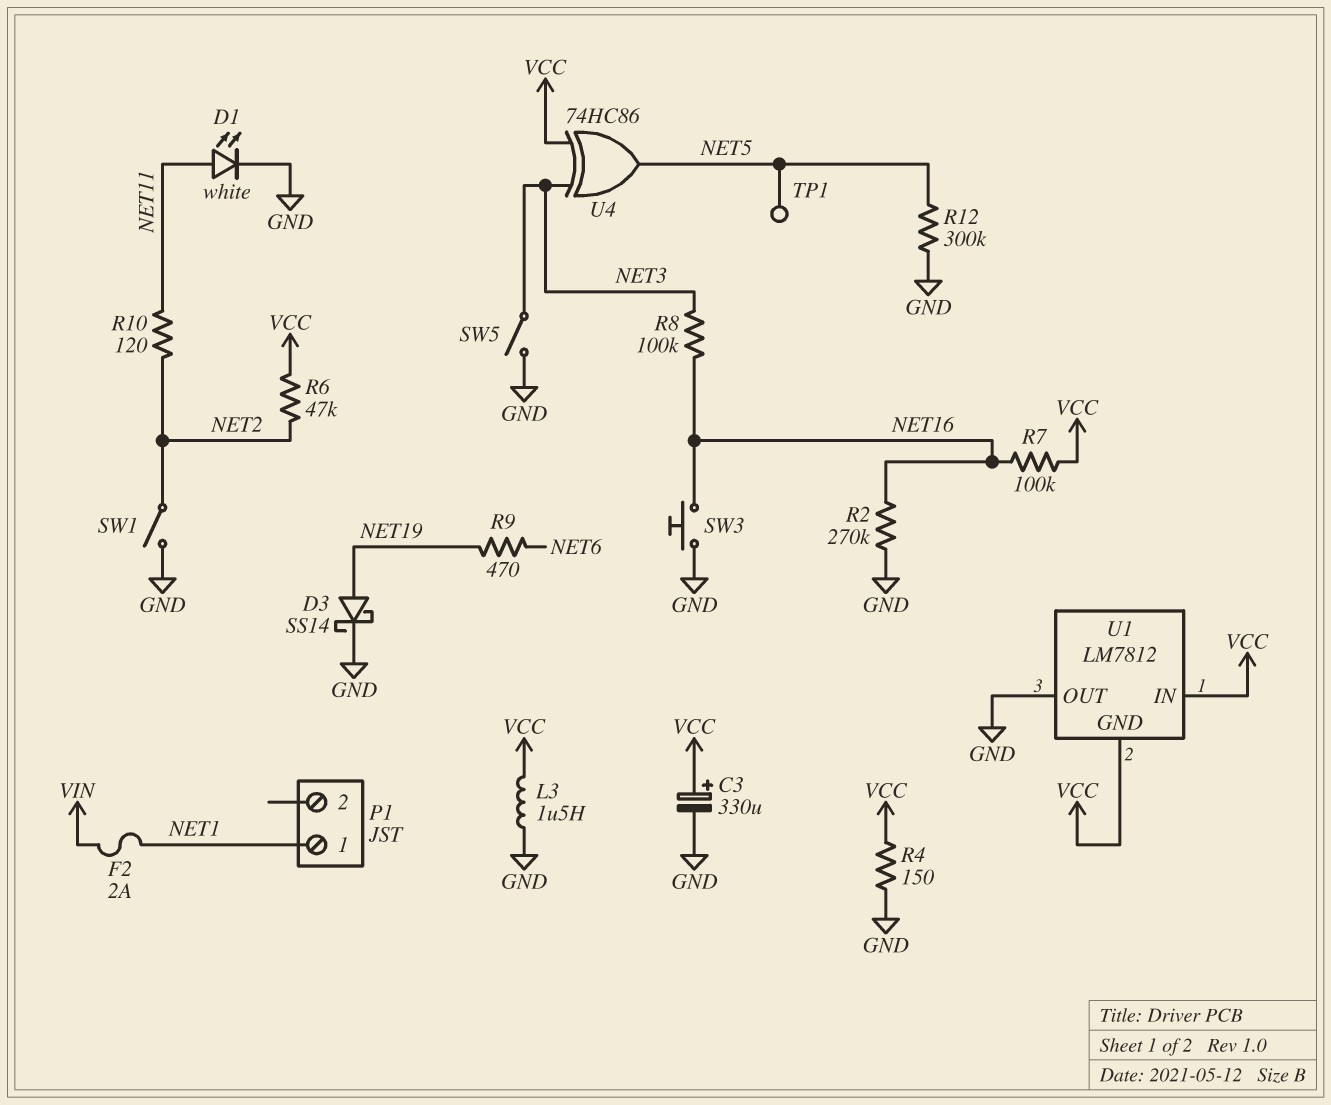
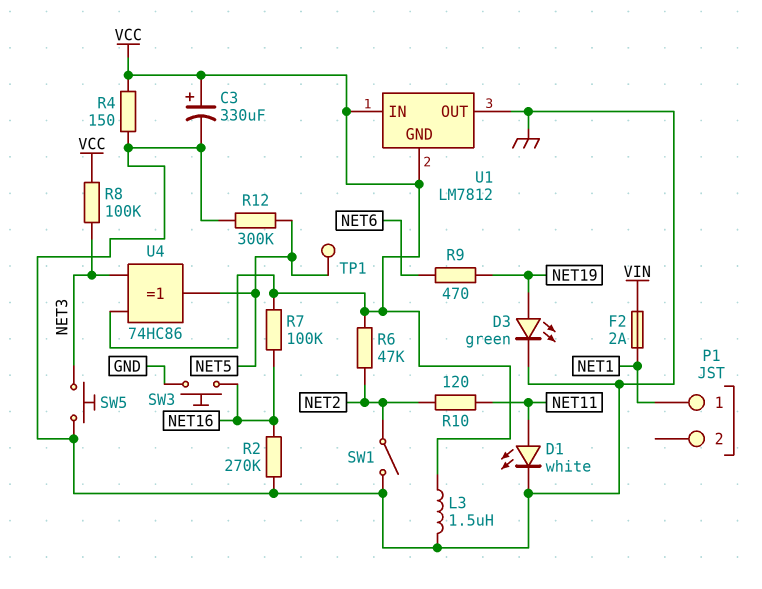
D3: schottky SS14 (A NET19, K GND) -> LED green (A NET19, K GND)
R8: 100k (NET3, NET16) -> 100k (NET3, VCC)
SW5: switch (GND, NET3) -> button (GND, NET3)

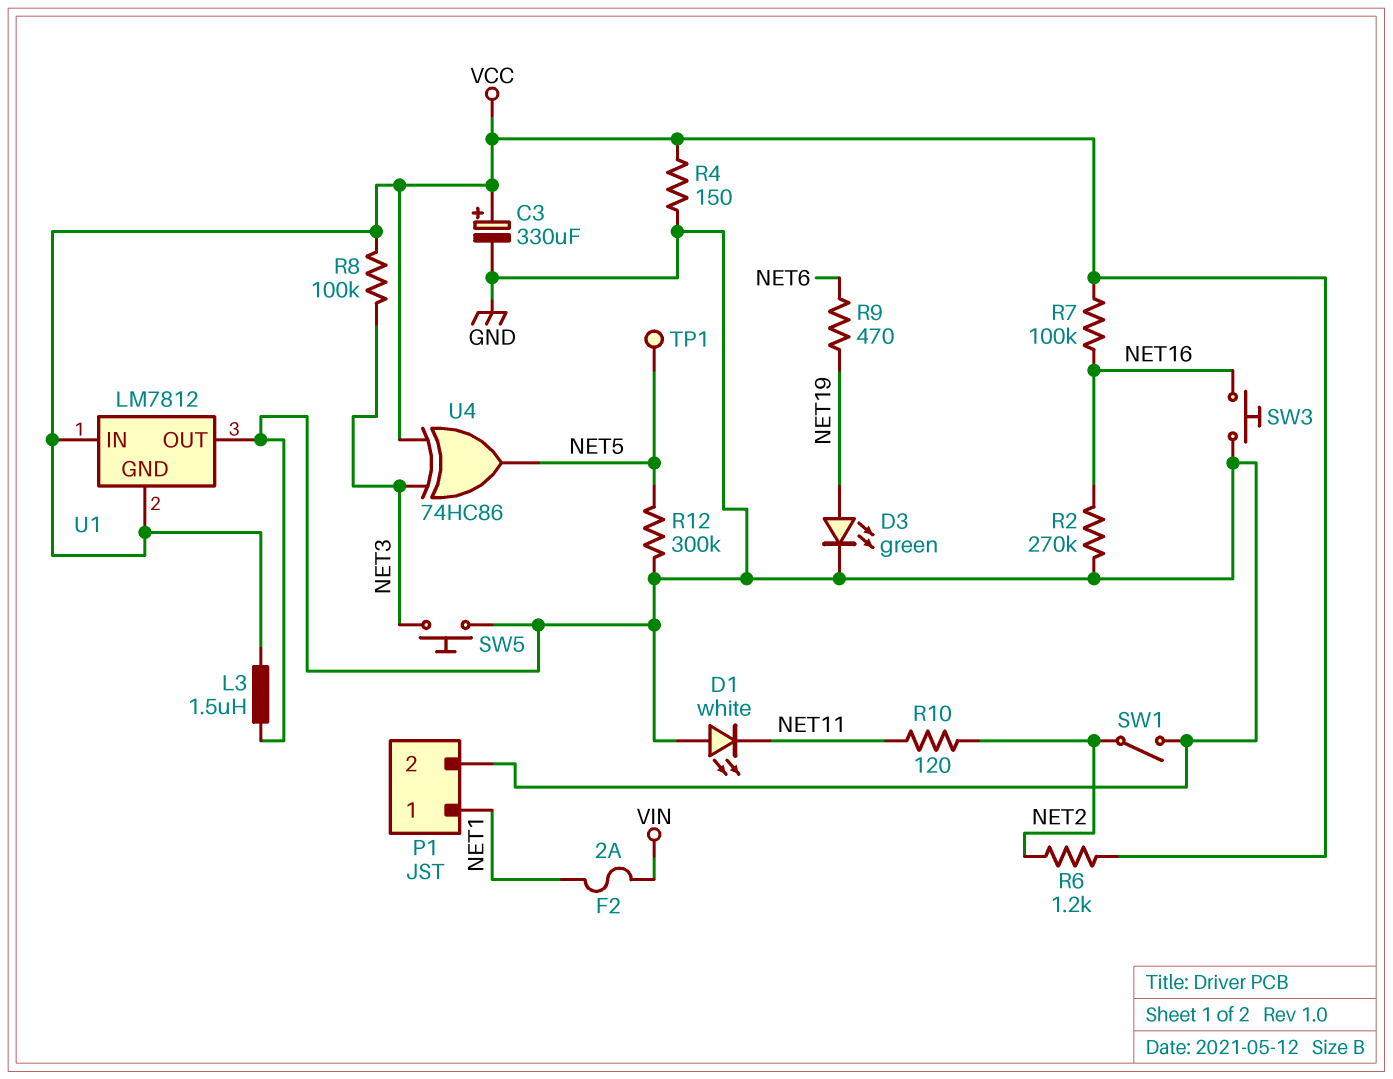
D1: LED white (A NET11, K GND) -> LED white (A GND, K NET11)
P1 pin 2: none -> GND
R6: 47k (NET2, VCC) -> 1.2k (NET2, VCC)

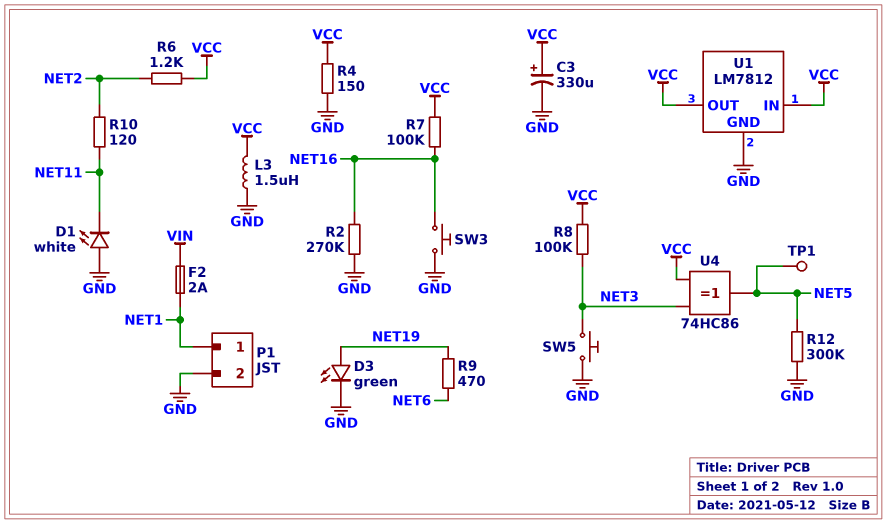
SW1: switch (GND, NET2) -> none
U1 pin GND: VCC -> GND
U1 pin OUT: GND -> VCC

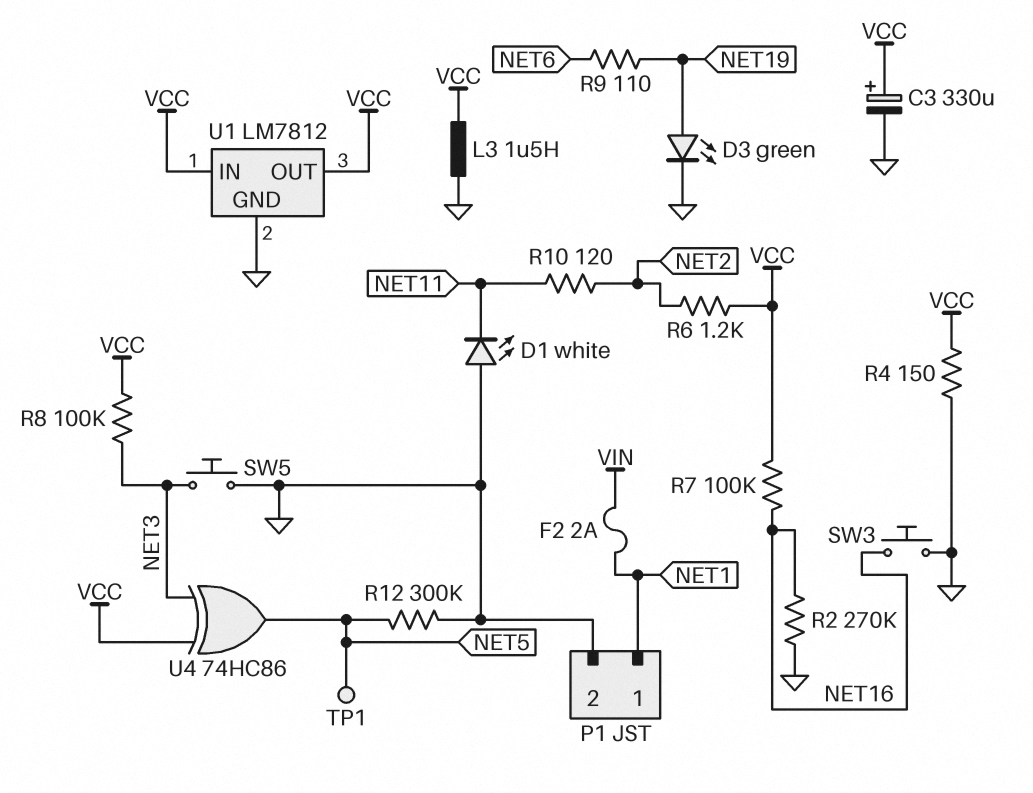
R9: 470 (NET6, NET19) -> 110 (NET6, NET19)

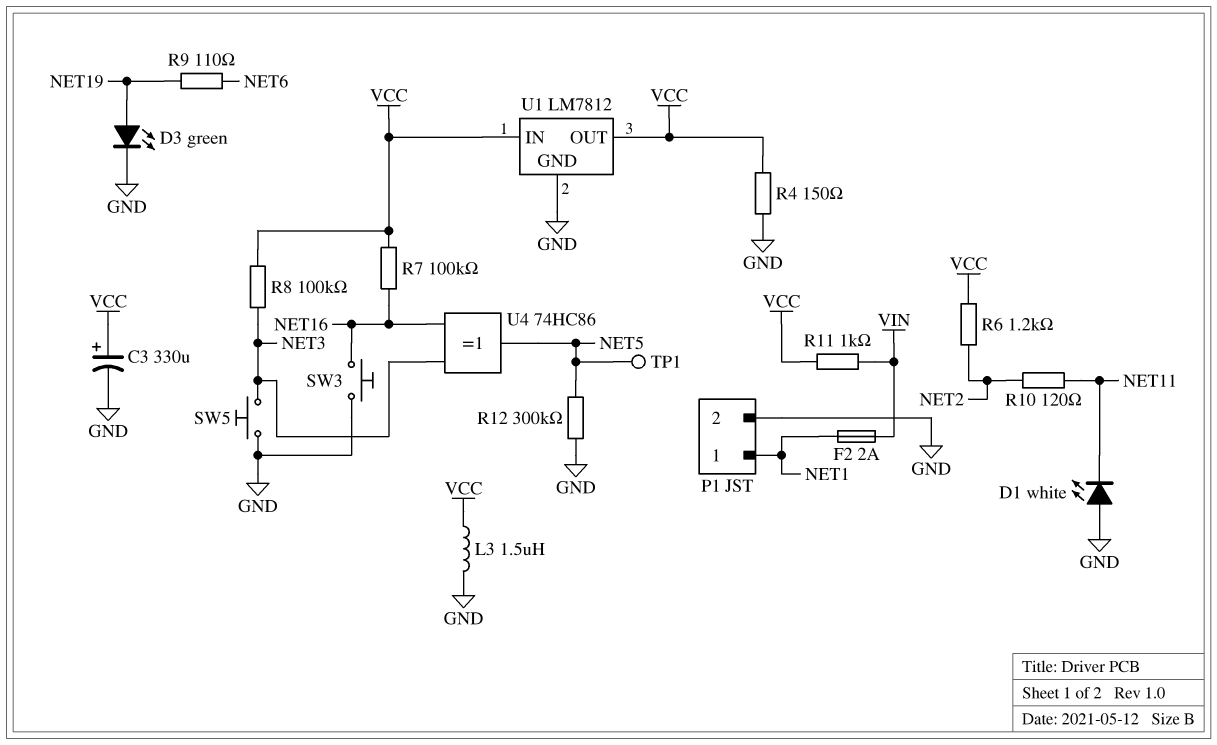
R2: 270k (GND, NET16) -> none
R11: none -> 1k (VCC, VIN)
U4: XOR 74HC86 (in NET3, in VCC, out NET5) -> XOR 74HC86 (in NET3, in NET16, out NET5)

